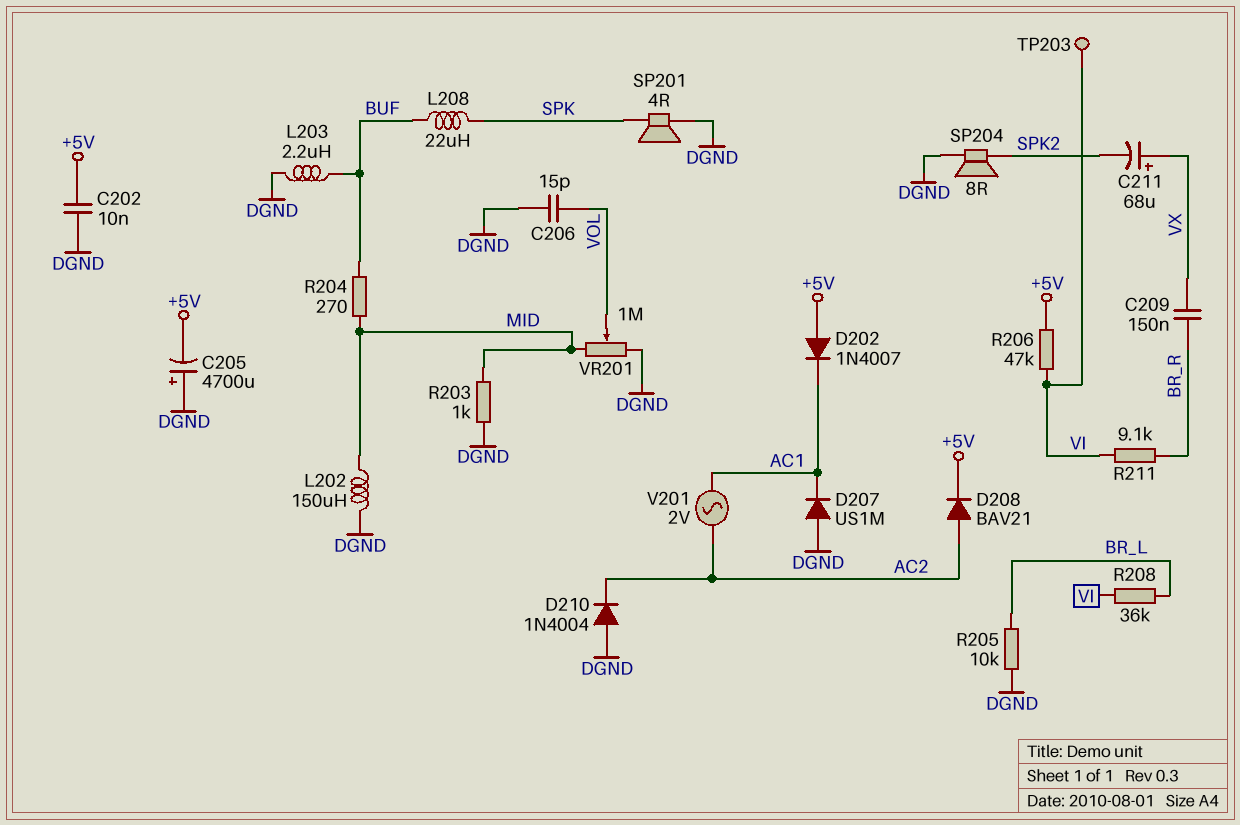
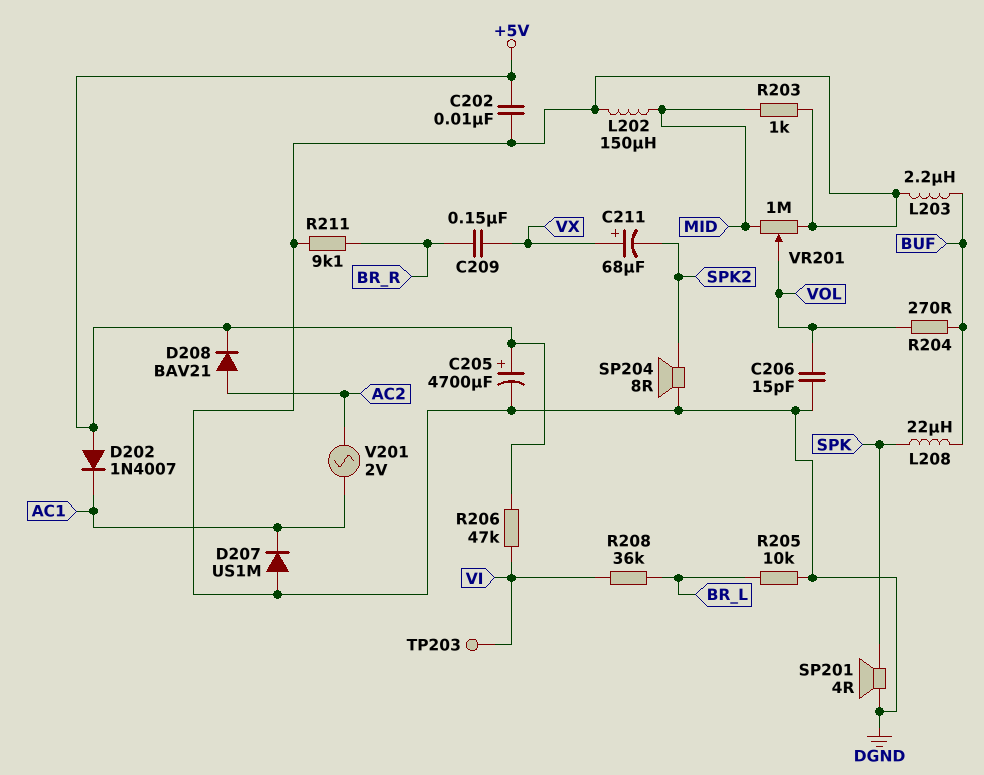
C205: 4700uF (plus DGND, minus +5V) -> 4700uF (plus +5V, minus DGND)
D210: diode 1N4004 (A DGND, K AC2) -> none
R204: 270 (BUF, MID) -> 270 (BUF, VOL)
R211: 9.1k (BR_R, VI) -> 9.1k (BR_R, DGND)

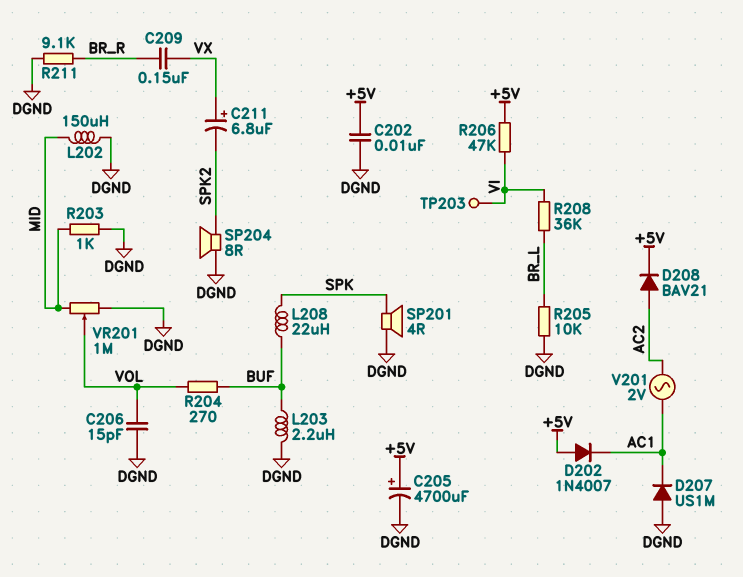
C211: 68uF (plus VX, minus SPK2) -> 6.8uF (plus VX, minus SPK2)

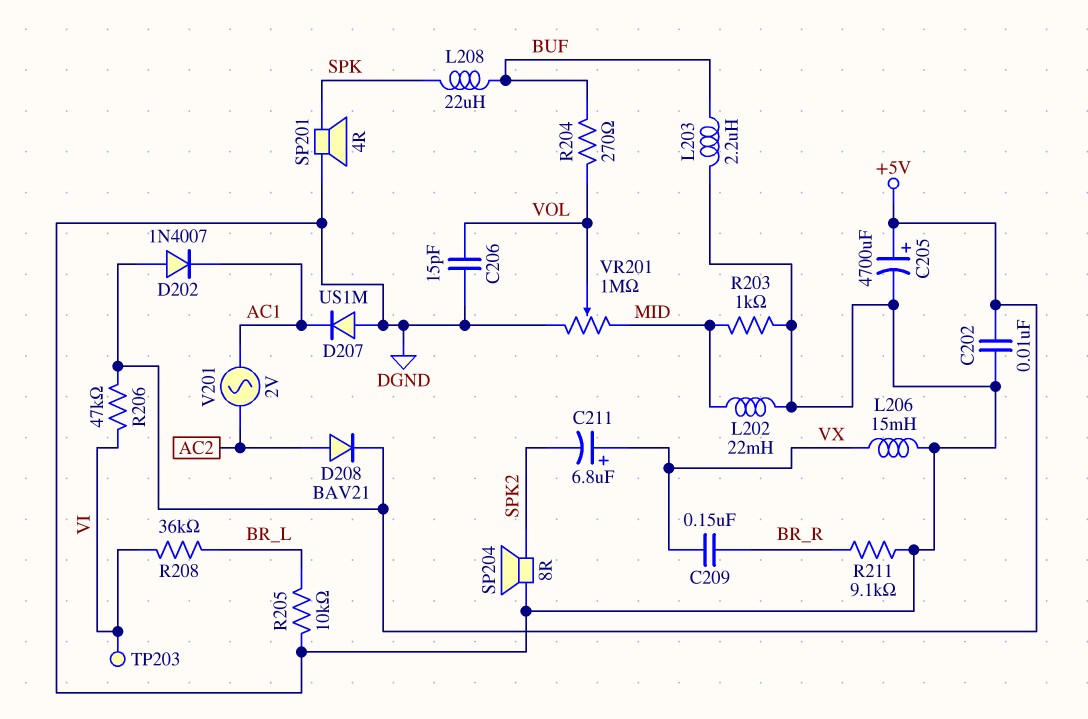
L202: 150uH (DGND, MID) -> 22mH (DGND, MID)
L206: none -> 15mH (DGND, VX)

